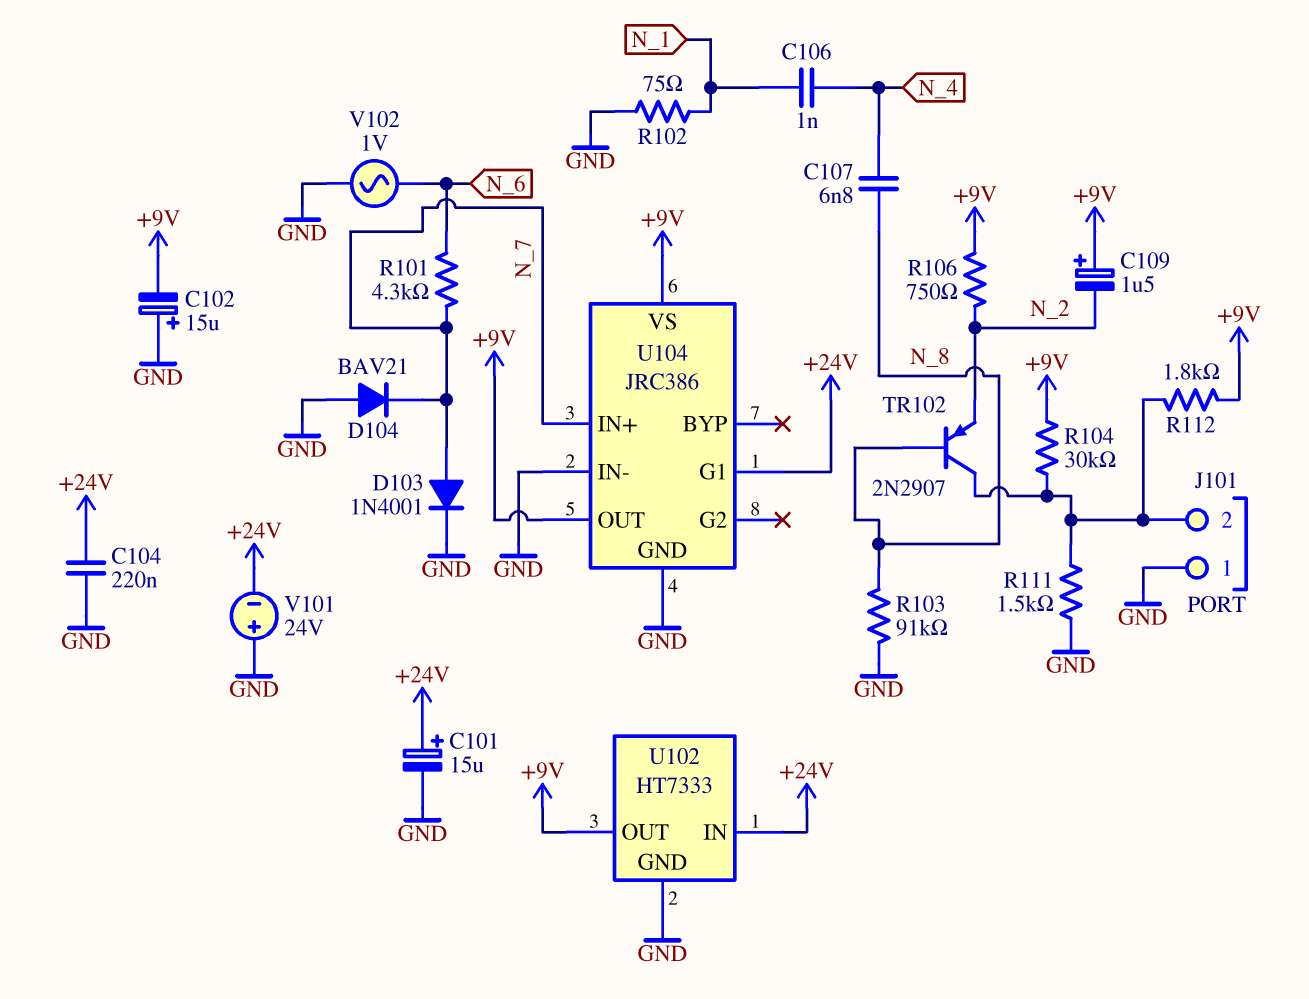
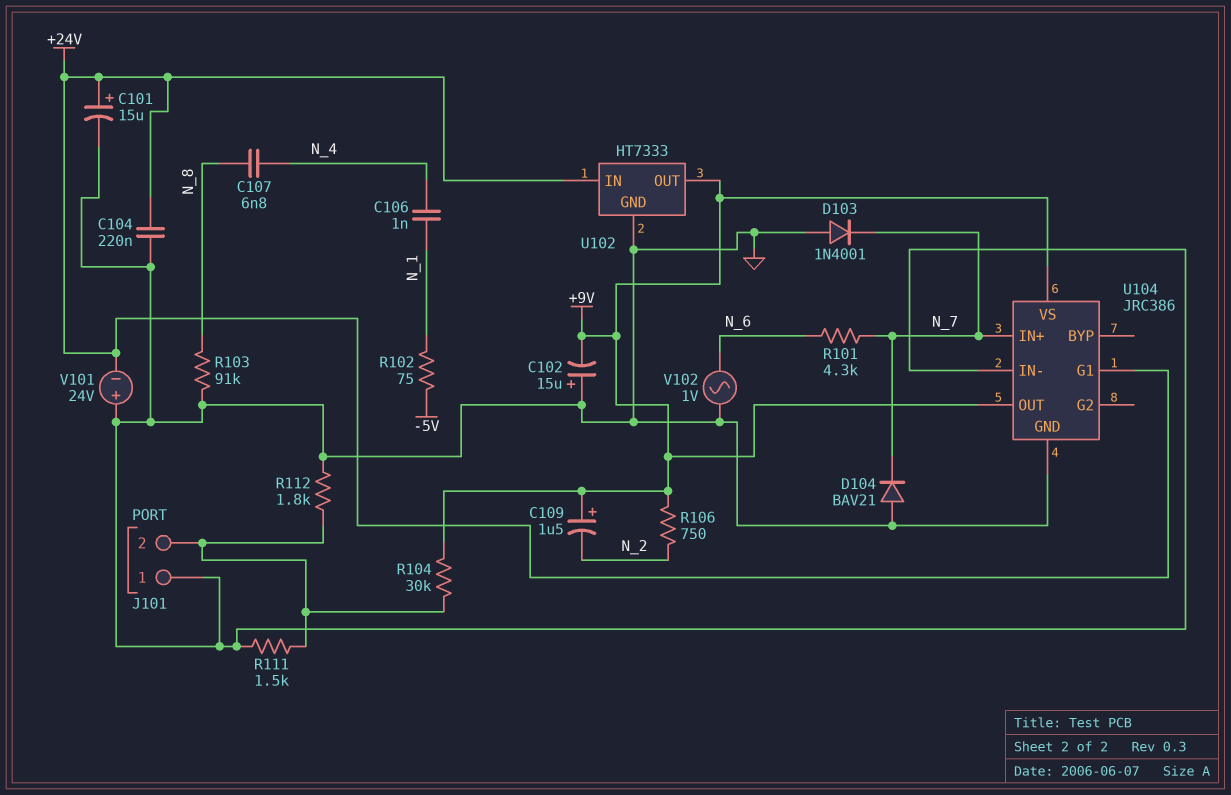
D103: diode 1N4001 (A N_7, K GND) -> diode 1N4001 (A GND, K N_7)
R102: 75 (GND, N_1) -> 75 (-5V, N_1)
R112: 1.8k (+9V, J101/2) -> 1.8k (GND, J101/2)
TR102: PNP 2N2907 (B N_8, C J101/2, E N_2) -> none

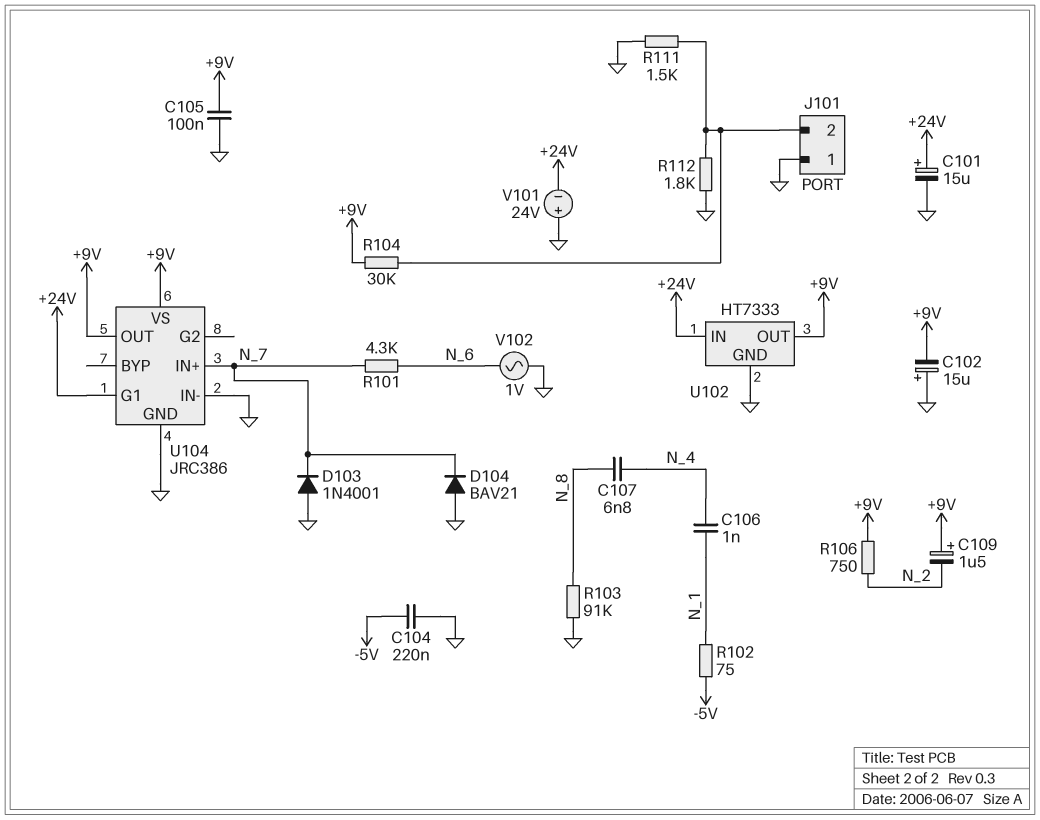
C104: 220nF (+24V, GND) -> 220nF (-5V, GND)
C105: none -> 100nF (+9V, GND)

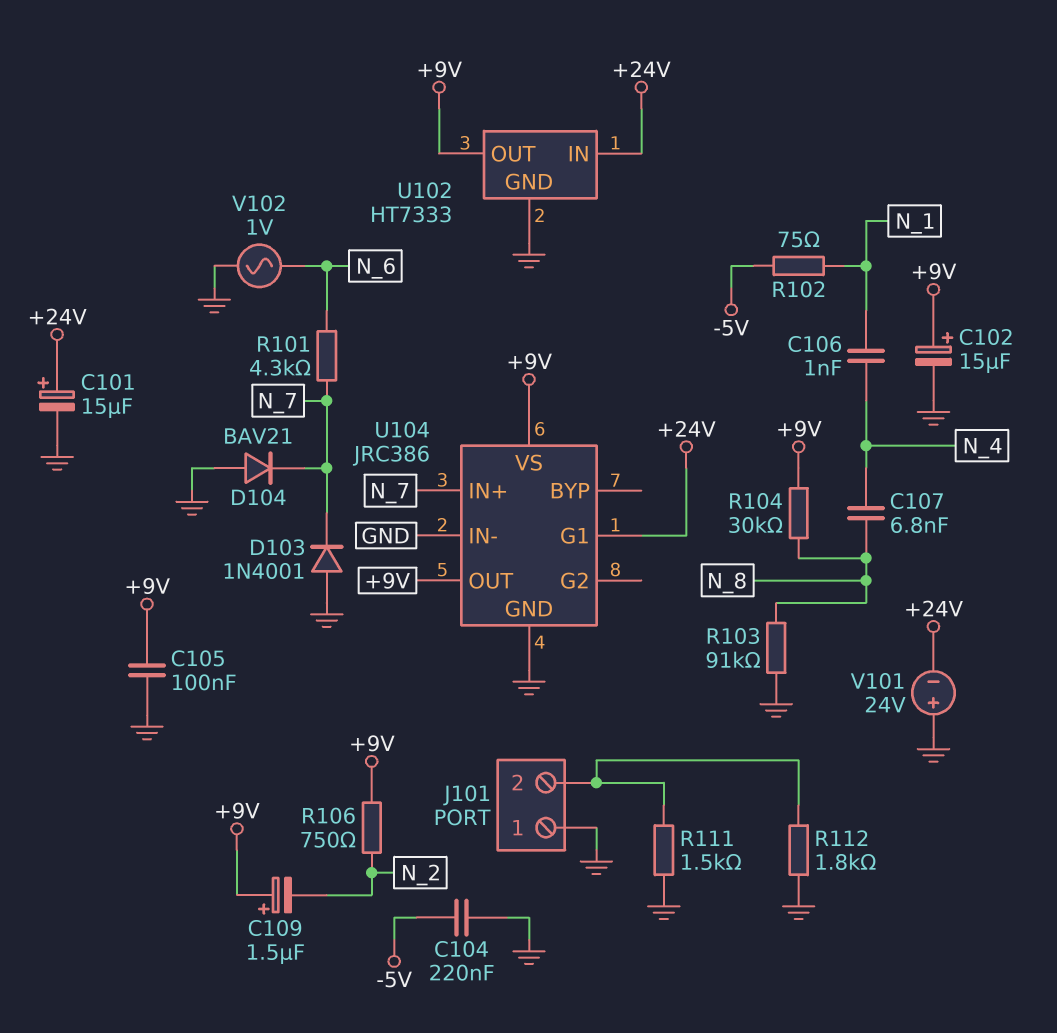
C102: 15uF (plus GND, minus +9V) -> 15uF (plus +9V, minus GND)
R104: 30k (+9V, J101/2) -> 30k (+9V, N_8)

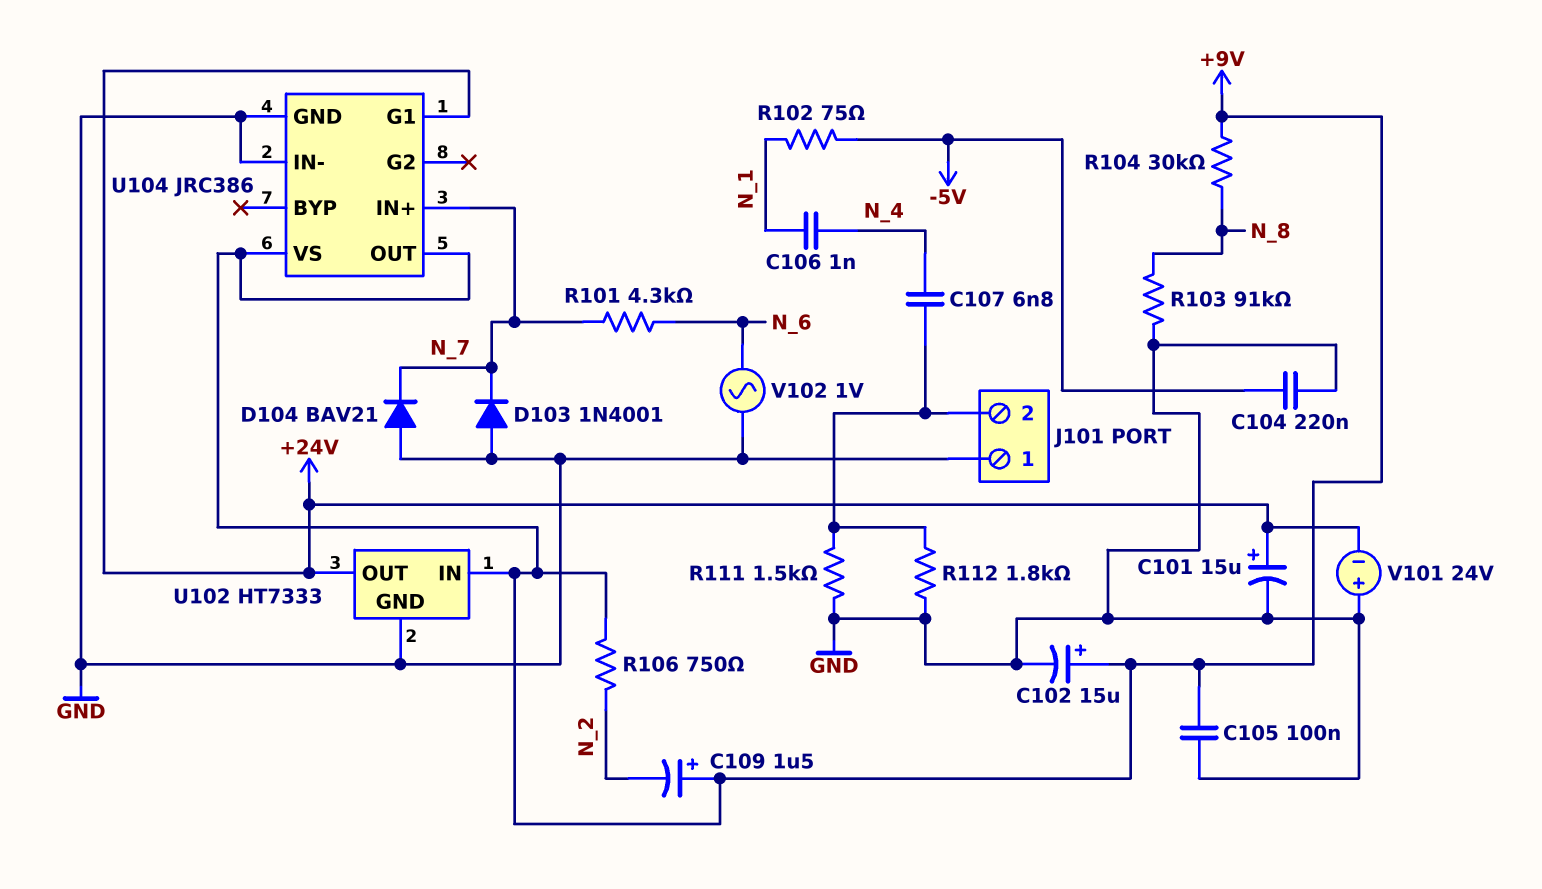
C107: 6.8nF (N_4, N_8) -> 6.8nF (J101/2, N_4)
U102 pin IN: +24V -> +9V
U102 pin OUT: +9V -> +24V

